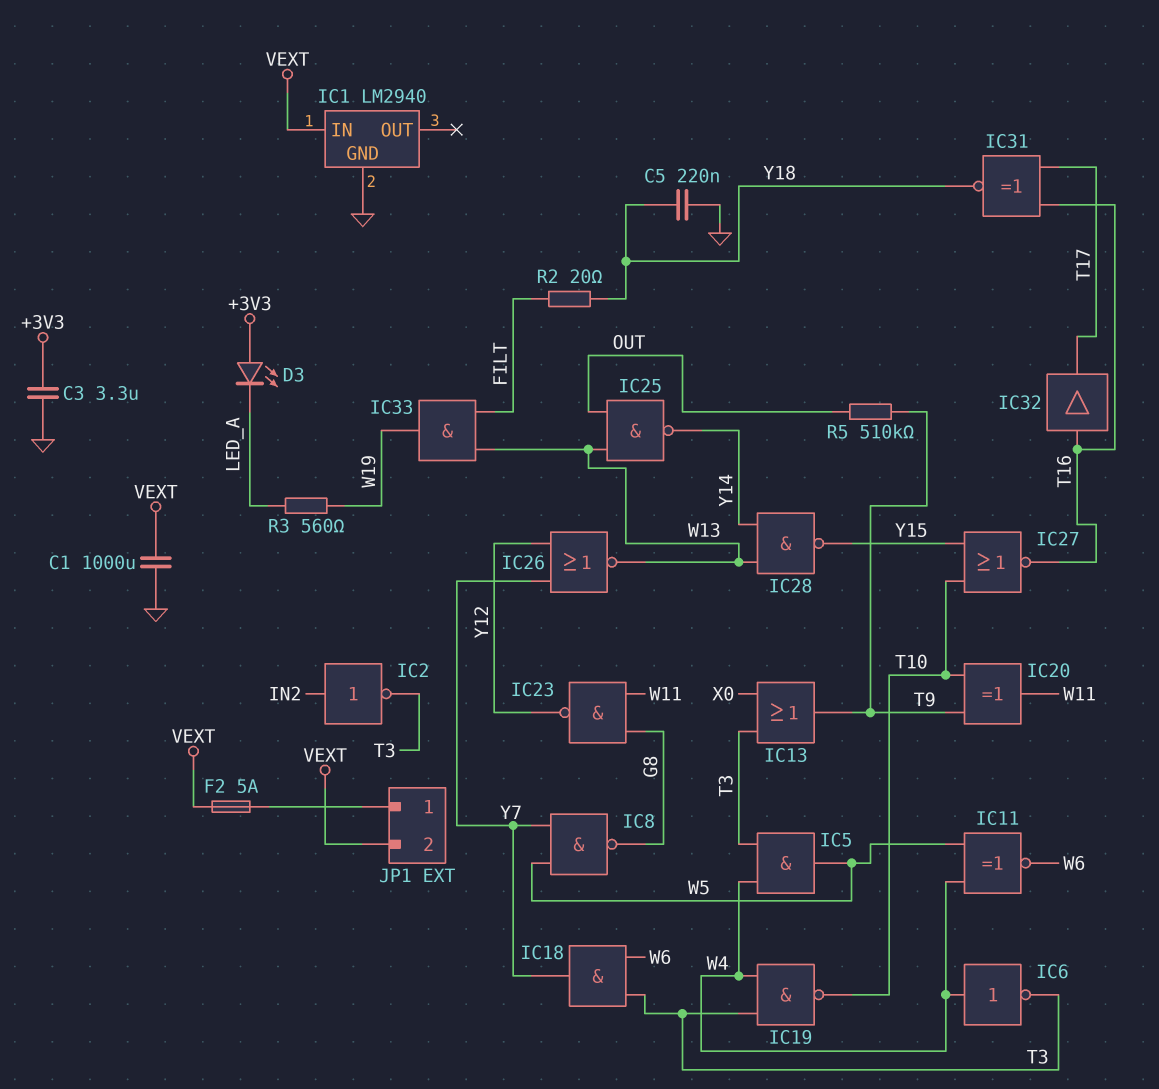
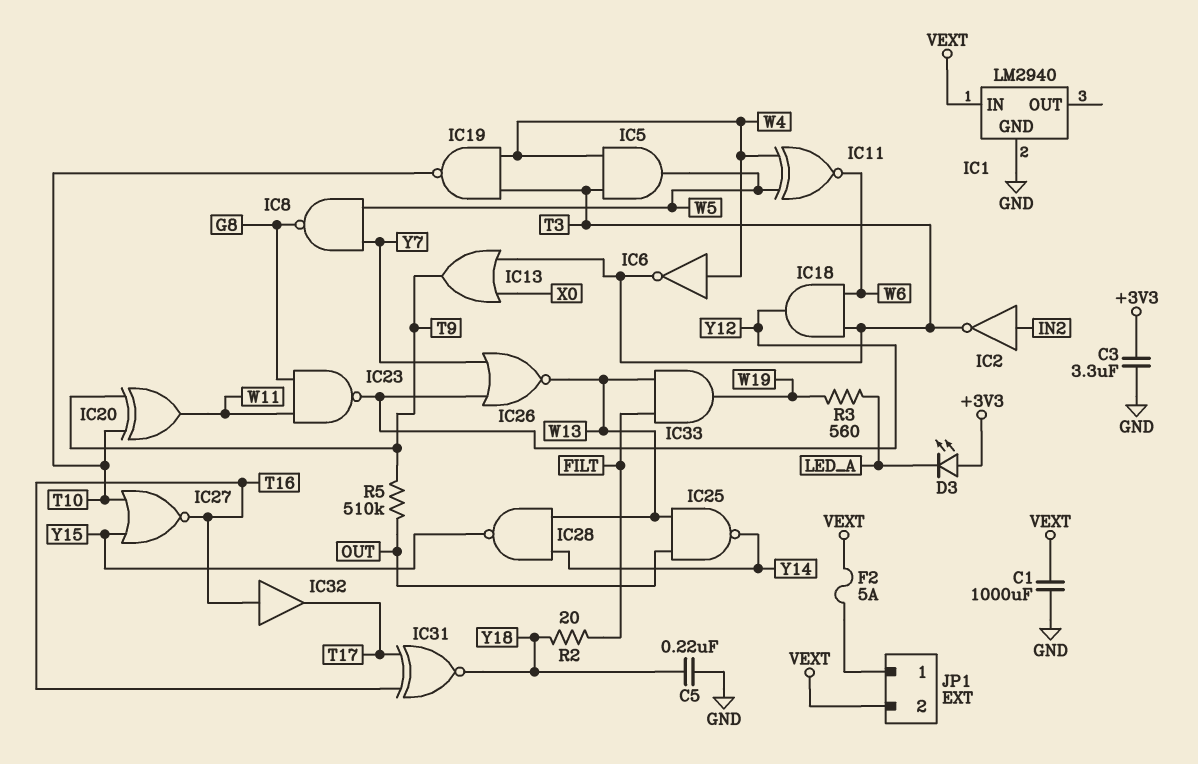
IC18: AND (in T3, in W6, out Y7) -> AND (in T3, in W6, out Y12)

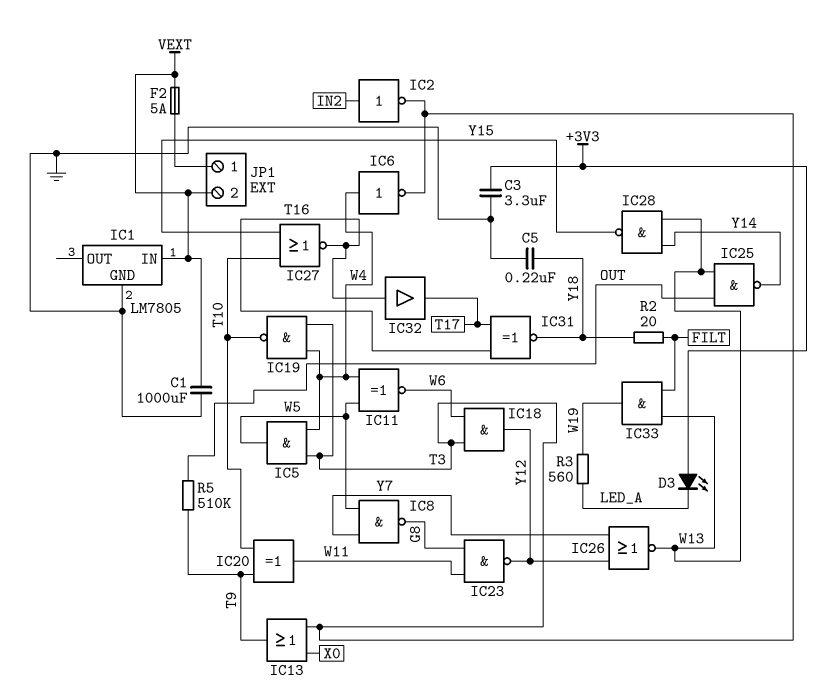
IC1: LM2940 -> LM7805

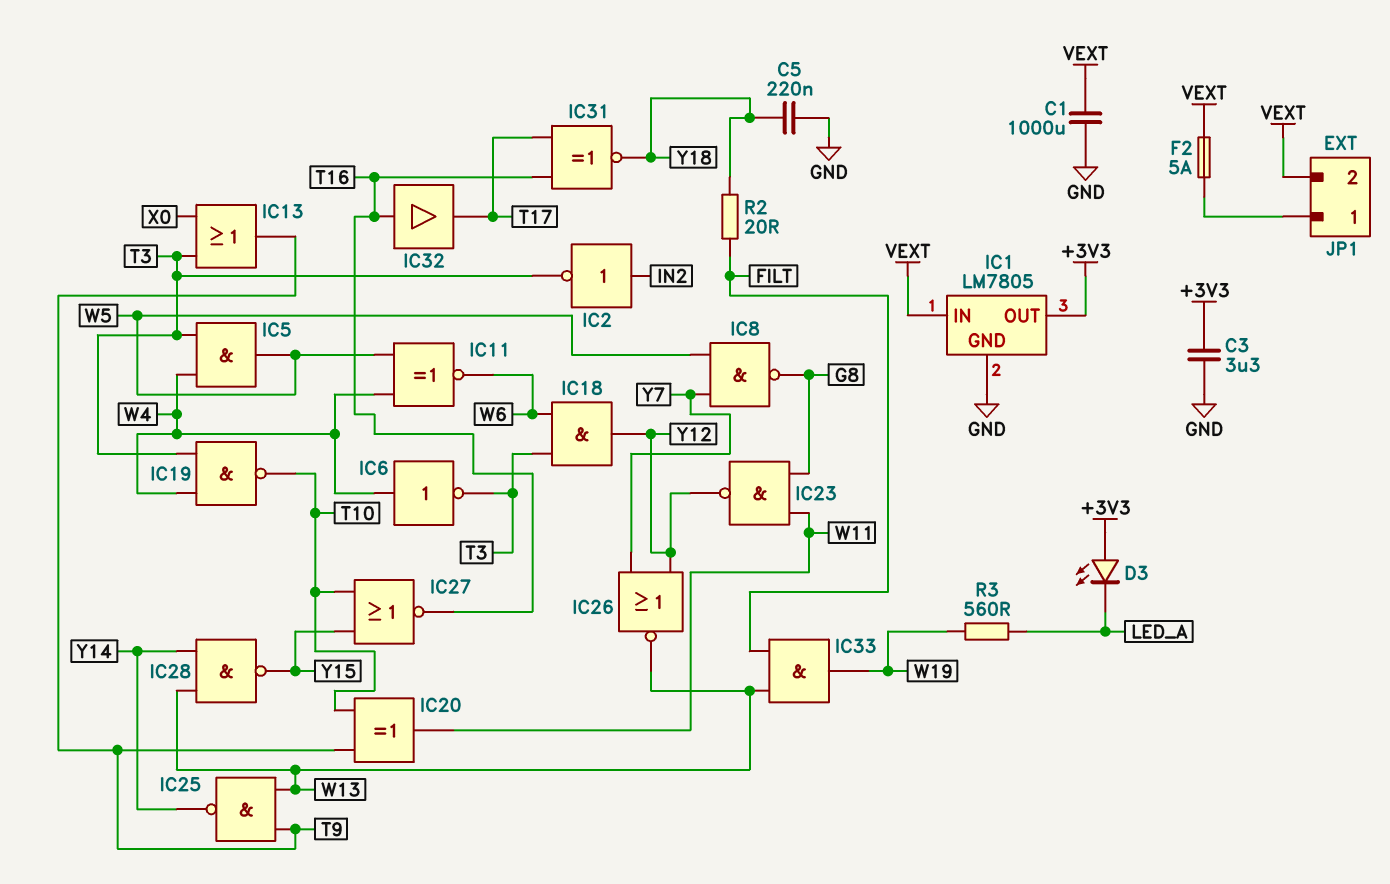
IC1 pin OUT: none -> +3V3
IC25: NAND (in OUT, in W13, out Y14) -> NAND (in T9, in W13, out Y14)
R5: 510k (OUT, T9) -> none

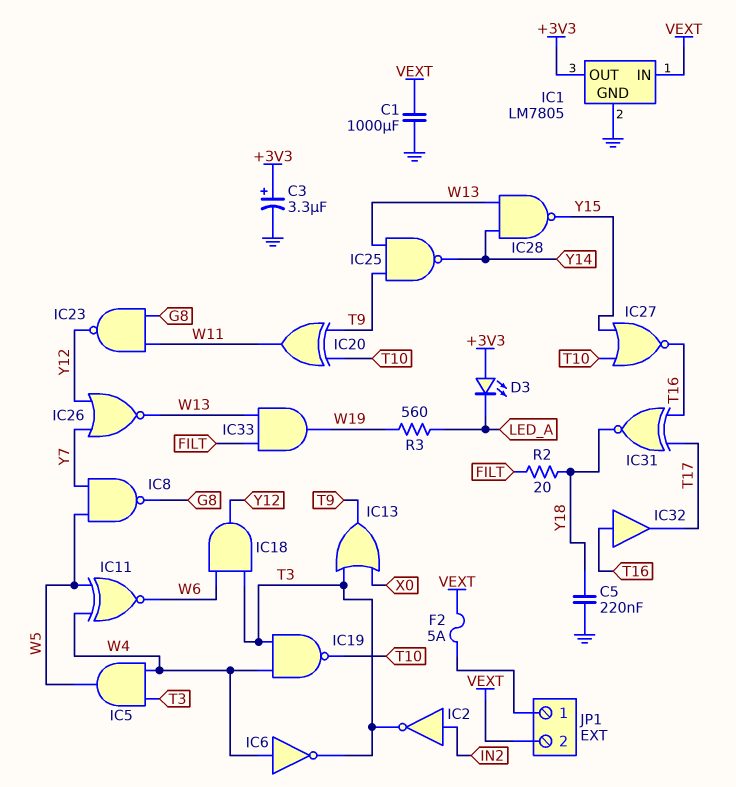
C3: 3.3uF (+3V3, GND) -> 3.3uF (plus +3V3, minus GND)

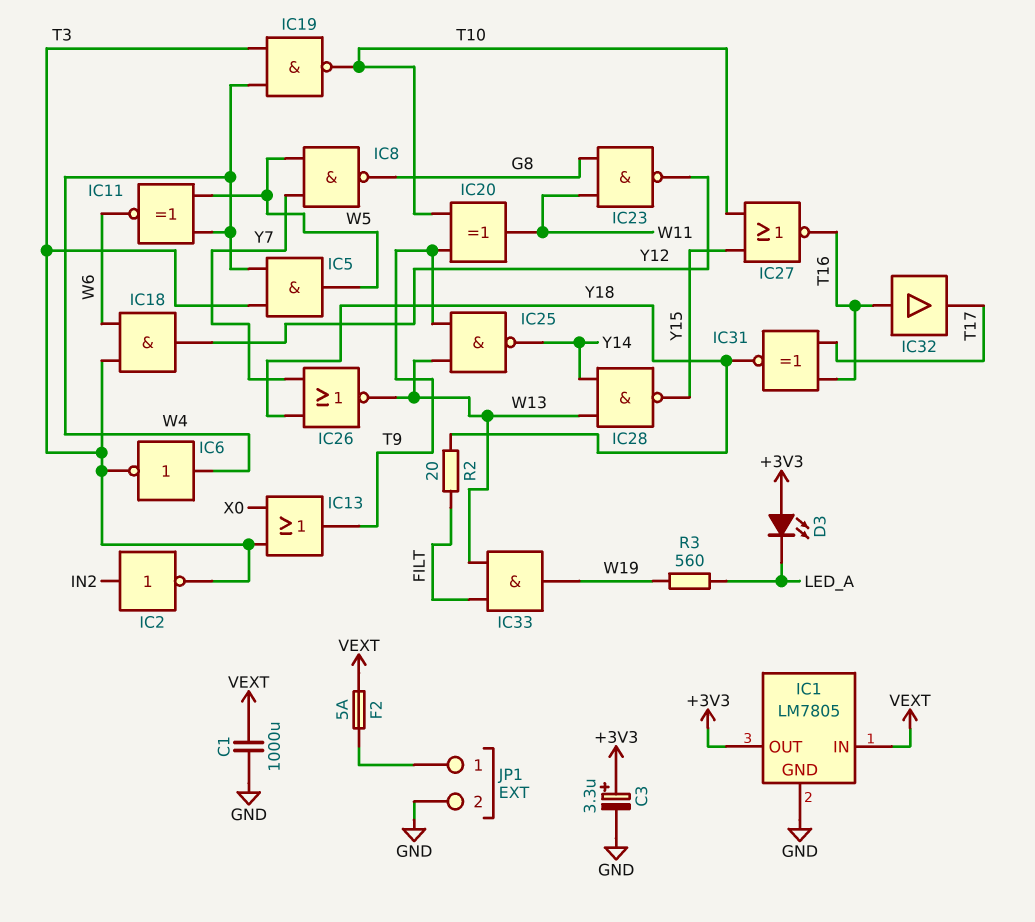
C5: 220nF (GND, Y18) -> none
IC26: NOR (in Y7, in Y12, out W13) -> NOR (in Y7, in Y18, out W13)
JP1 pin 2: VEXT -> GND

